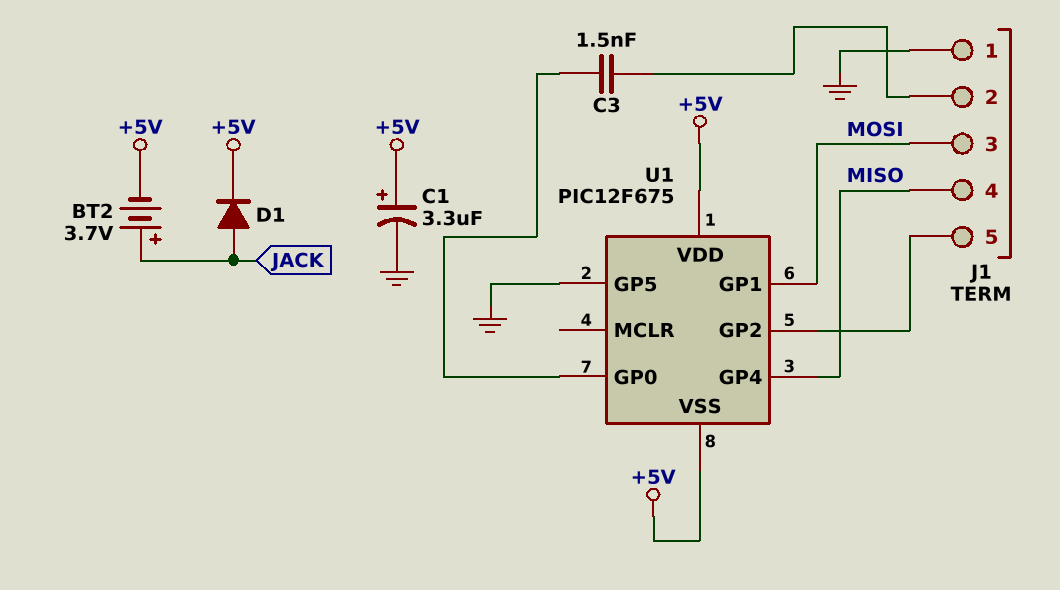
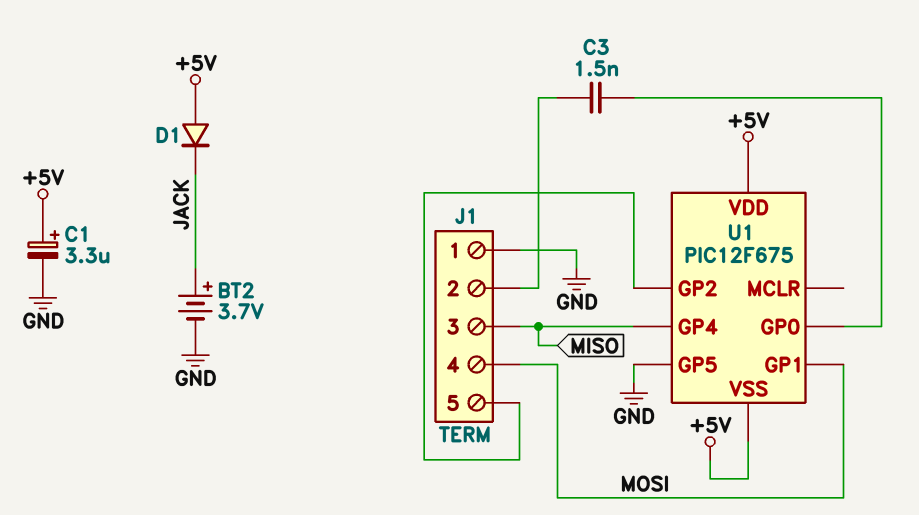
BT2: 3.7V (plus JACK, minus +5V) -> 3.7V (plus JACK, minus GND)
D1: diode (A JACK, K +5V) -> diode (A +5V, K JACK)
J1 pin 3: MOSI -> MISO
J1 pin 4: MISO -> MOSI

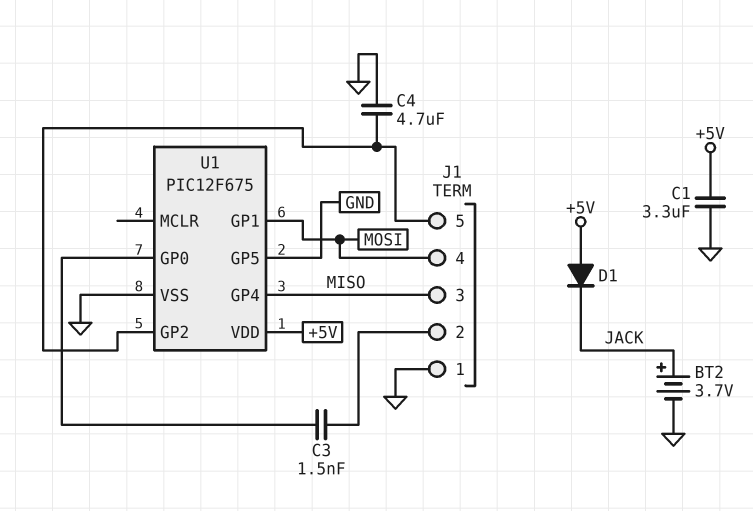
C1: 3.3uF (plus +5V, minus GND) -> 3.3uF (+5V, GND)
C4: none -> 4.7uF (GND, J1/5)
U1 pin VSS: +5V -> GND

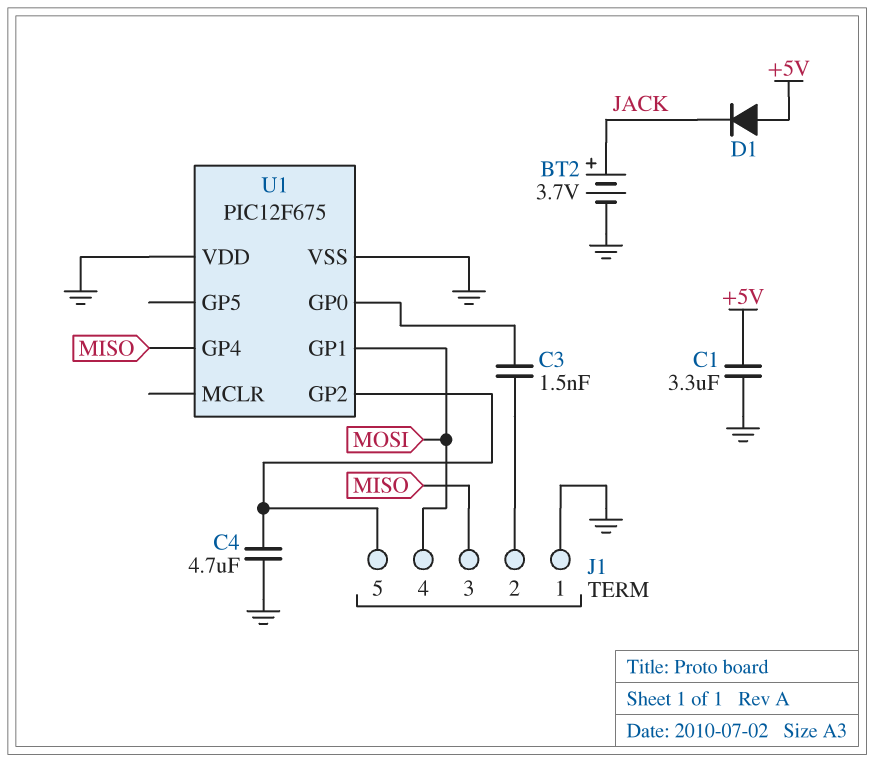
U1 pin GP5: GND -> none
U1 pin VDD: +5V -> GND

